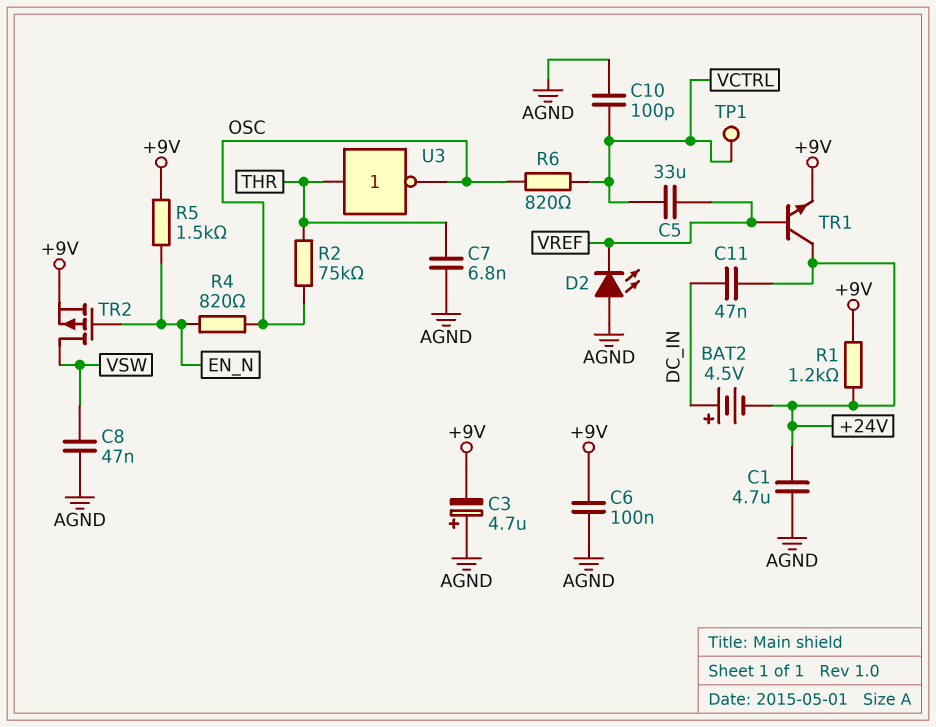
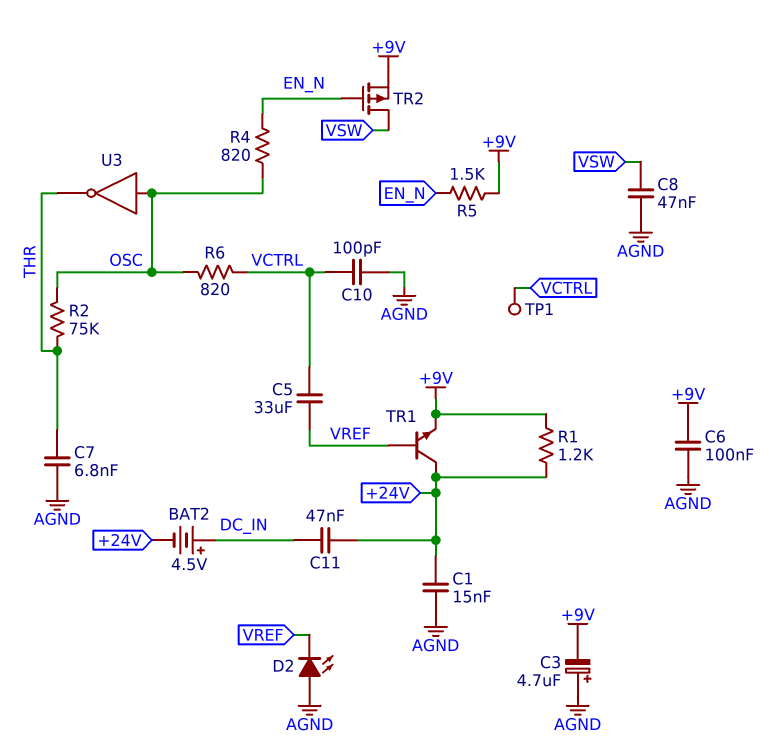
C1: 4.7uF (+24V, AGND) -> 15nF (+24V, AGND)
U3: NOT (in THR, out OSC) -> NOT (in OSC, out THR)

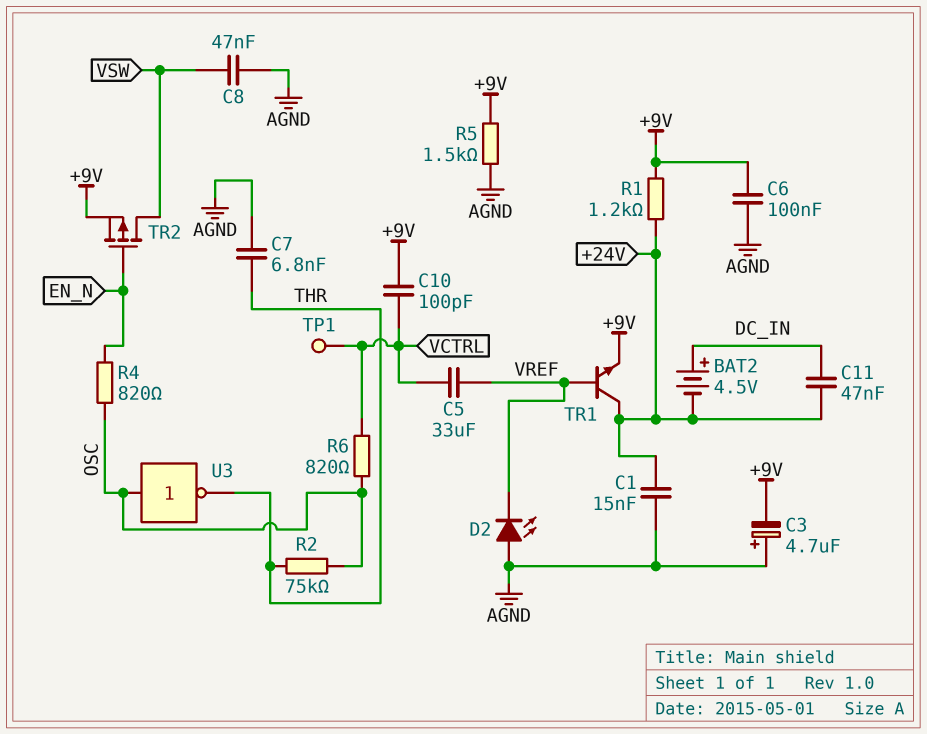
C10: 100pF (AGND, VCTRL) -> 100pF (+9V, VCTRL)
R5: 1.5k (+9V, EN_N) -> 1.5k (+9V, AGND)

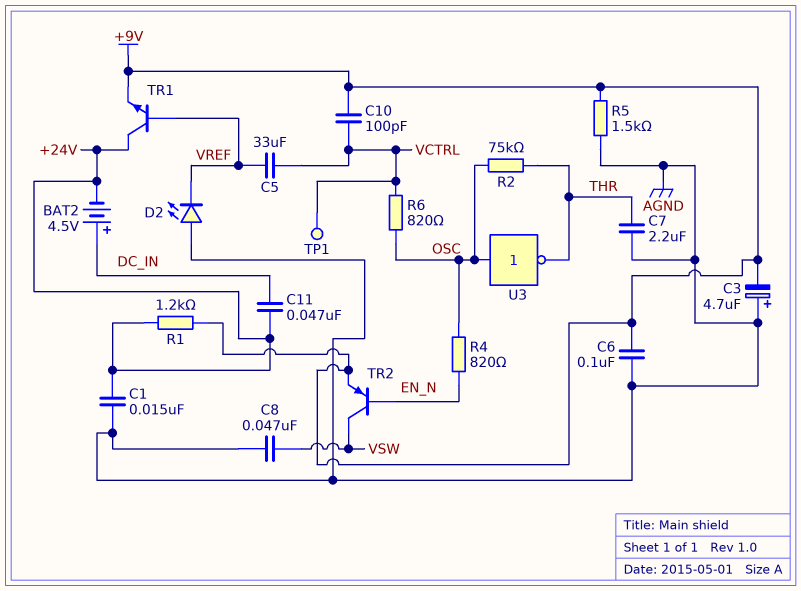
C7: 6.8nF (AGND, THR) -> 2.2uF (AGND, THR)
TR2: PMOS (G EN_N, D VSW, S +9V) -> PNP (B EN_N, C VSW, E +9V)

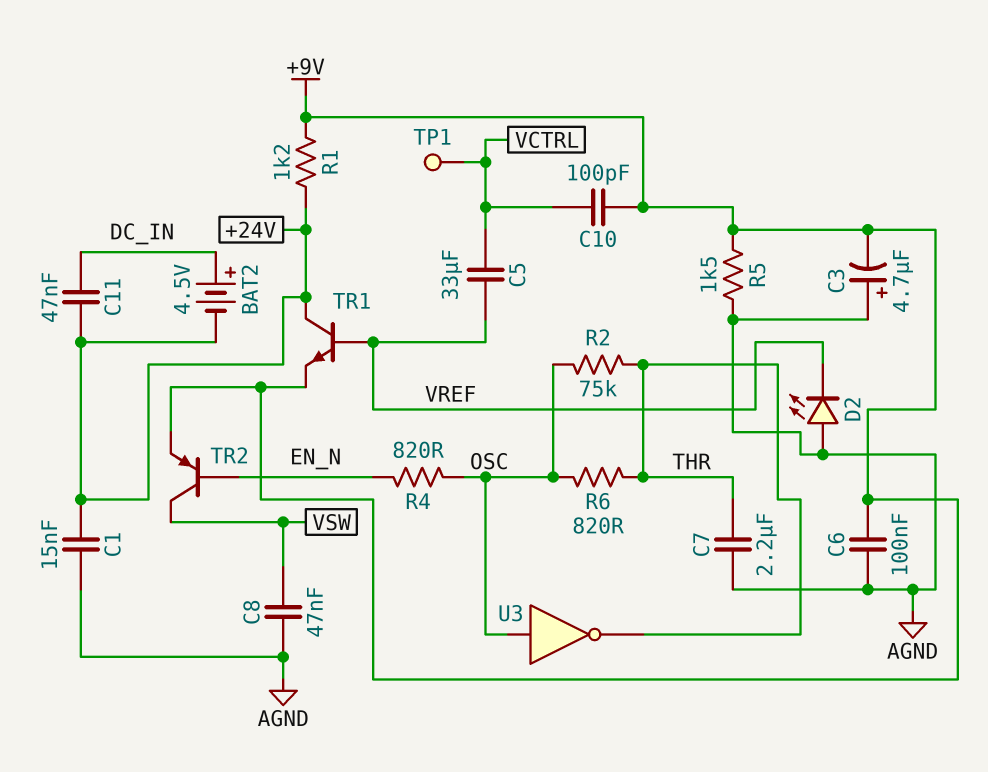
R6: 820 (OSC, VCTRL) -> 820 (OSC, THR)

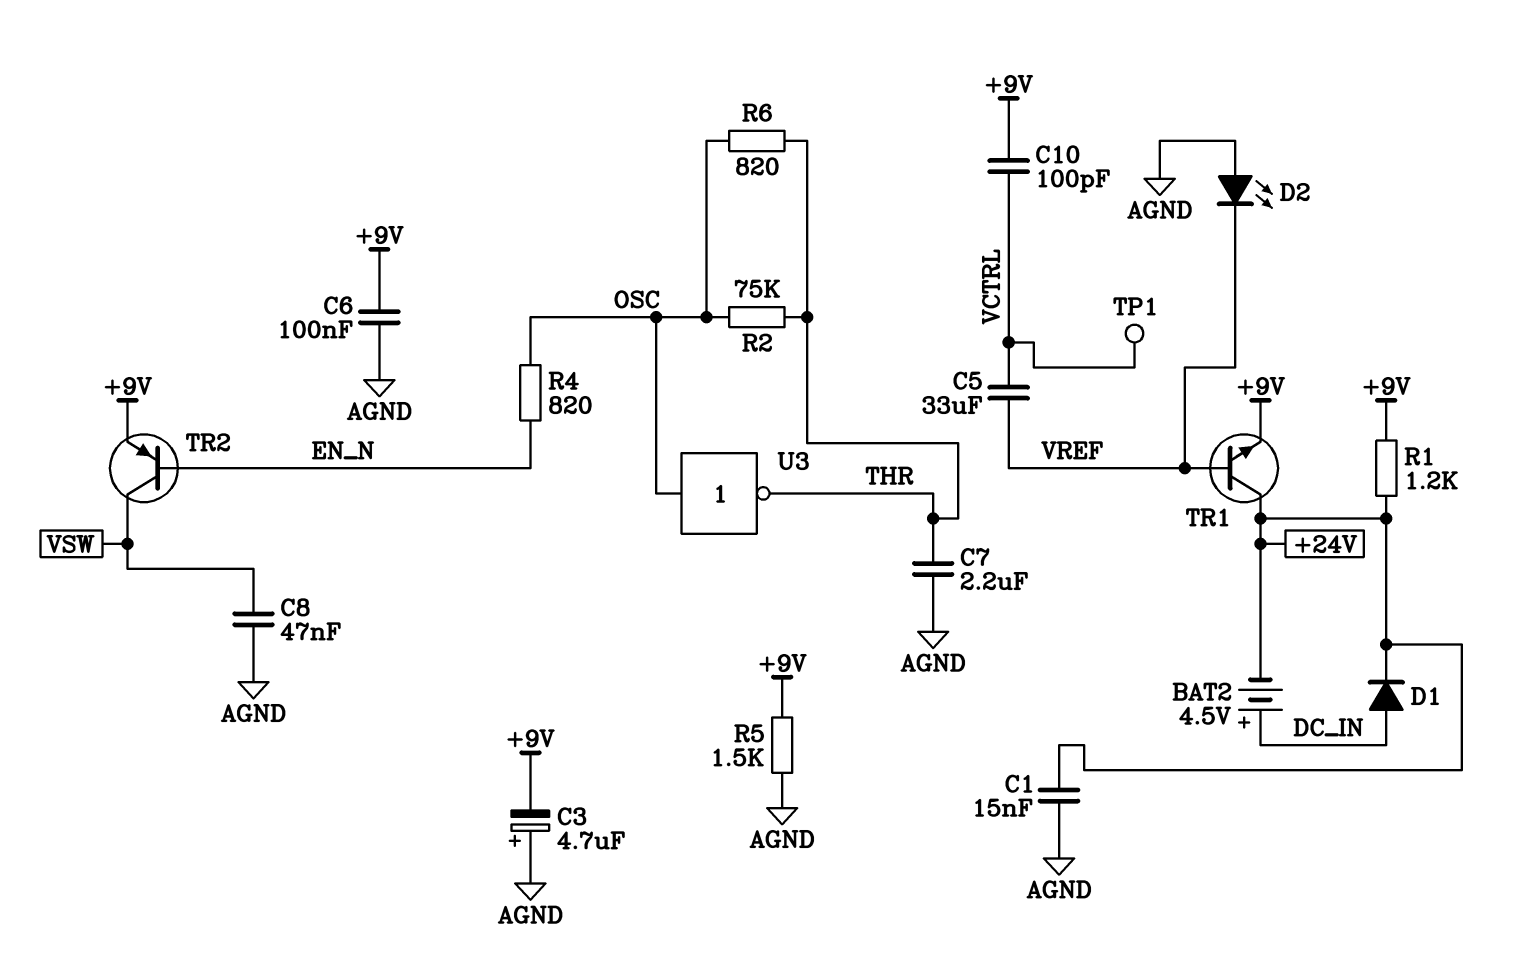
C11: 47nF (+24V, DC_IN) -> none
D1: none -> diode (A DC_IN, K +24V)

